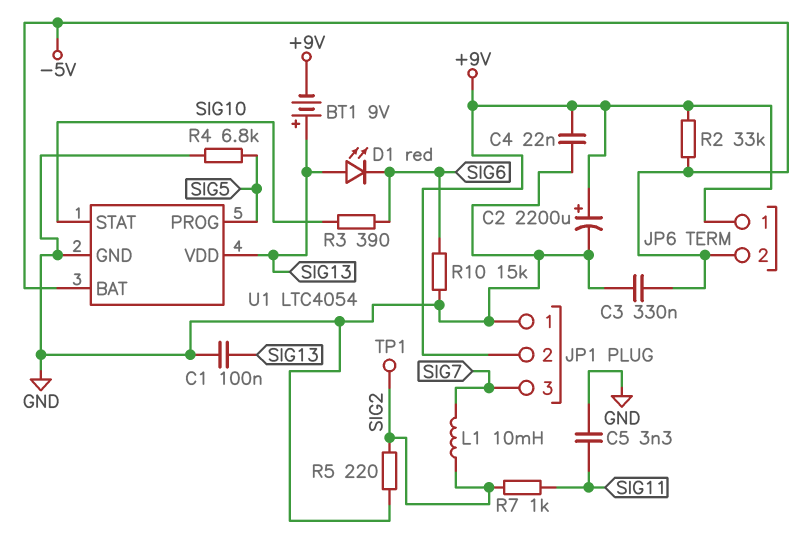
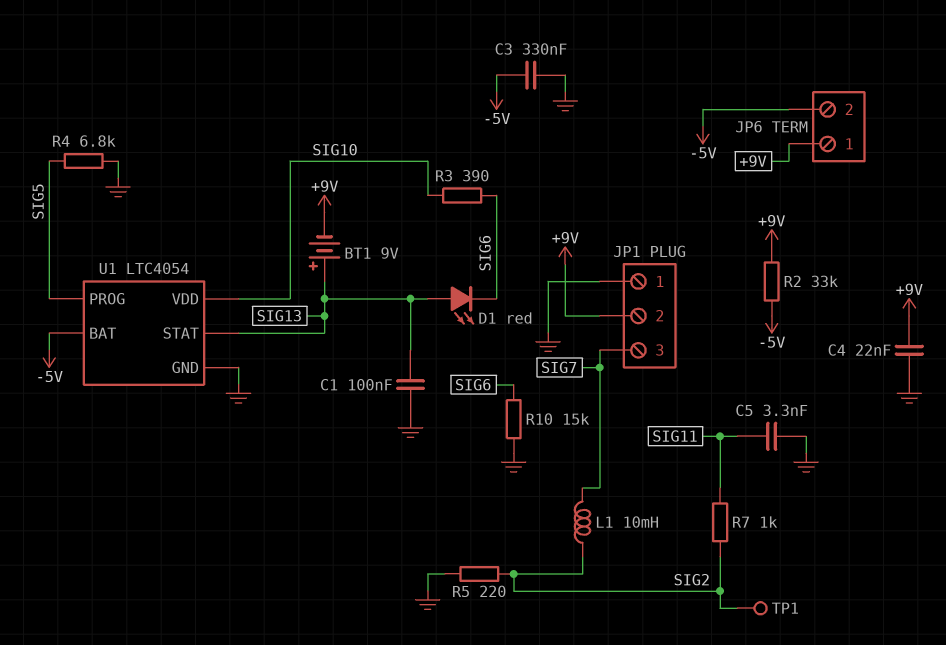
C2: 2200uF (plus +9V, minus GND) -> none
U1 pin STAT: SIG10 -> SIG13
U1 pin VDD: SIG13 -> SIG10

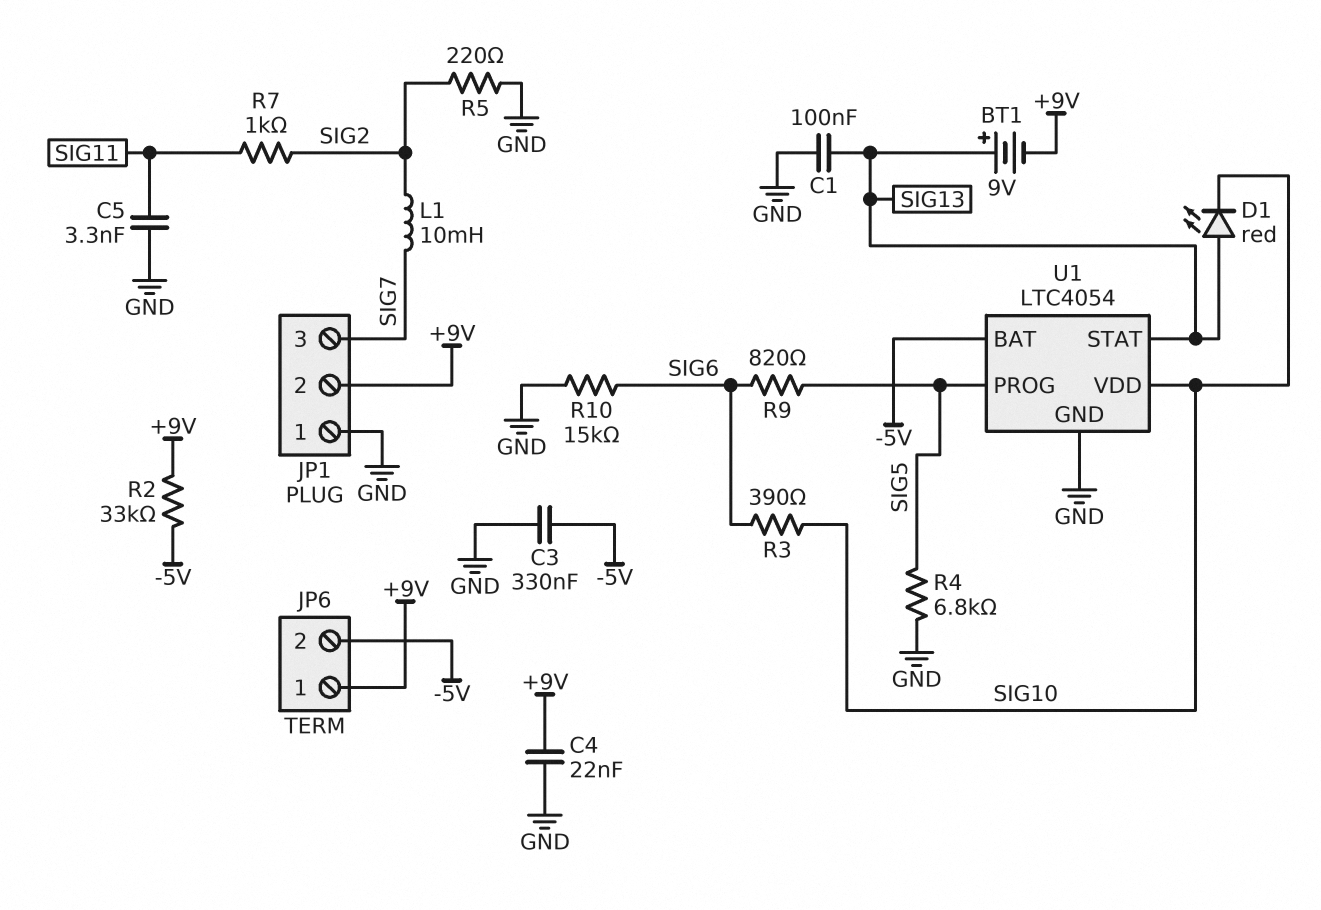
D1: LED red (A SIG13, K SIG6) -> LED red (A SIG13, K SIG10)
R9: none -> 820 (SIG5, SIG6)
TP1: test point (SIG2) -> none

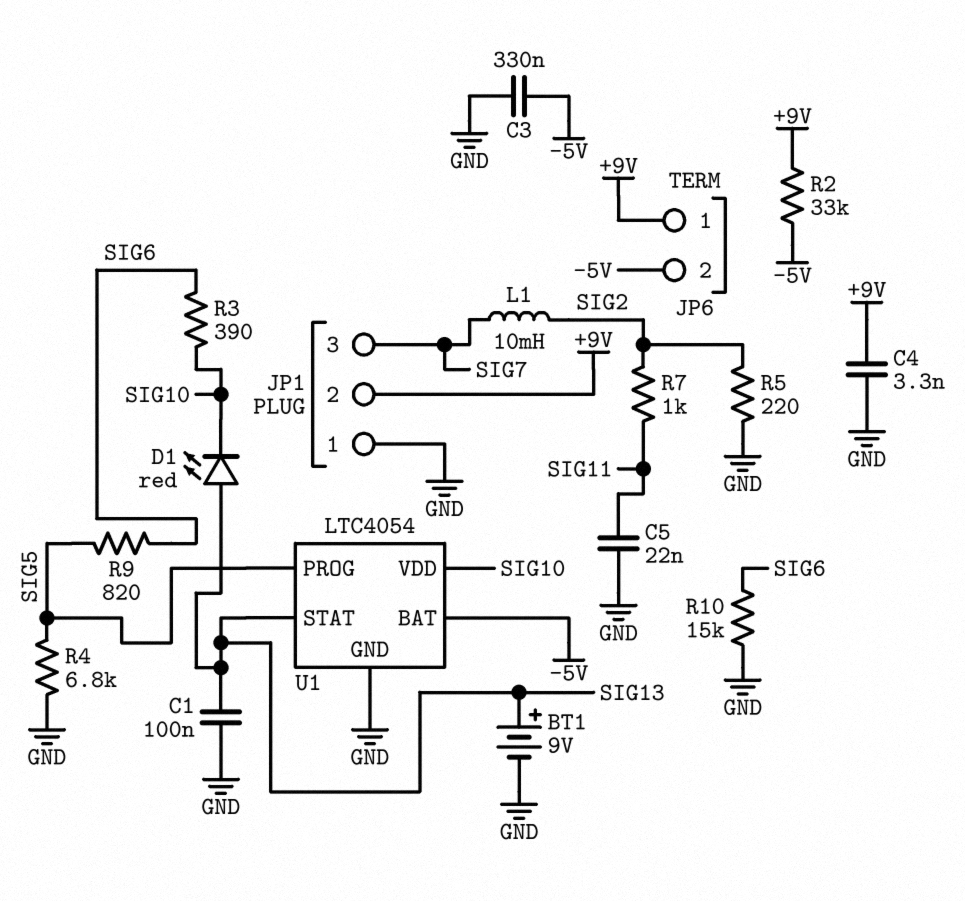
BT1: 9V (plus SIG13, minus +9V) -> 9V (plus SIG13, minus GND)
C4: 22nF (+9V, GND) -> 3.3nF (+9V, GND)
C5: 3.3nF (GND, SIG11) -> 22nF (GND, SIG11)

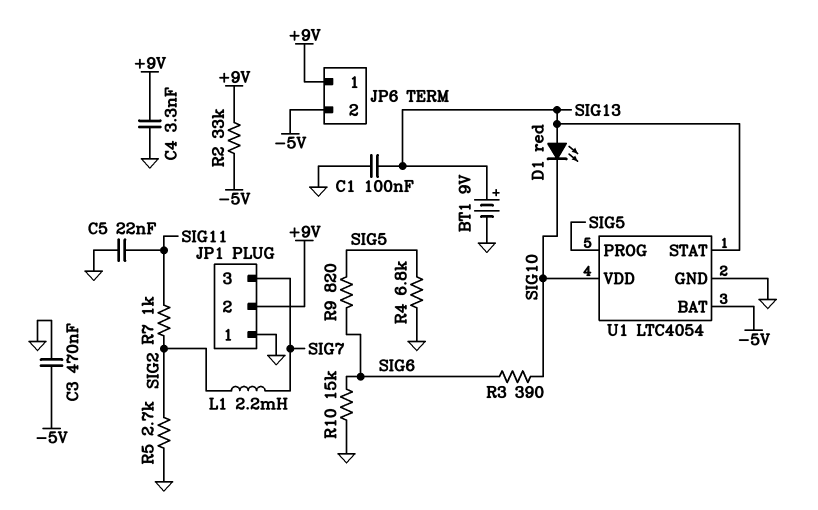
C3: 330nF (-5V, GND) -> 470nF (-5V, GND)
L1: 10mH (SIG2, SIG7) -> 2.2mH (SIG2, SIG7)
R5: 220 (GND, SIG2) -> 2.7k (GND, SIG2)

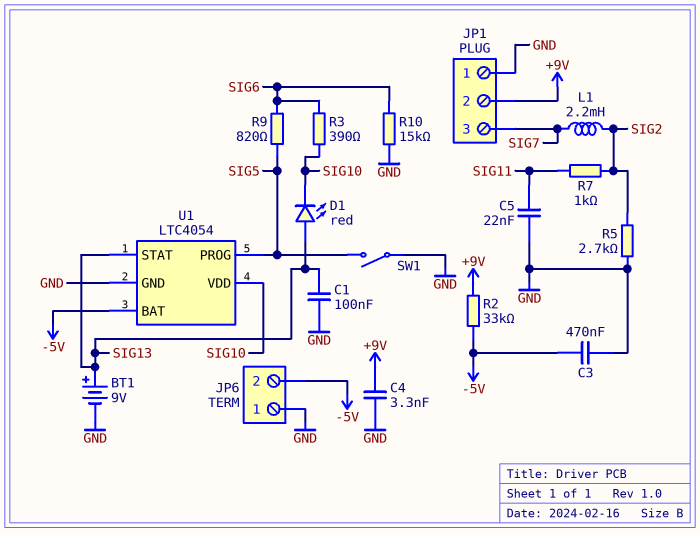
JP6 pin 1: +9V -> GND
R4: 6.8k (GND, SIG5) -> none
SW1: none -> switch (GND, SIG5)

